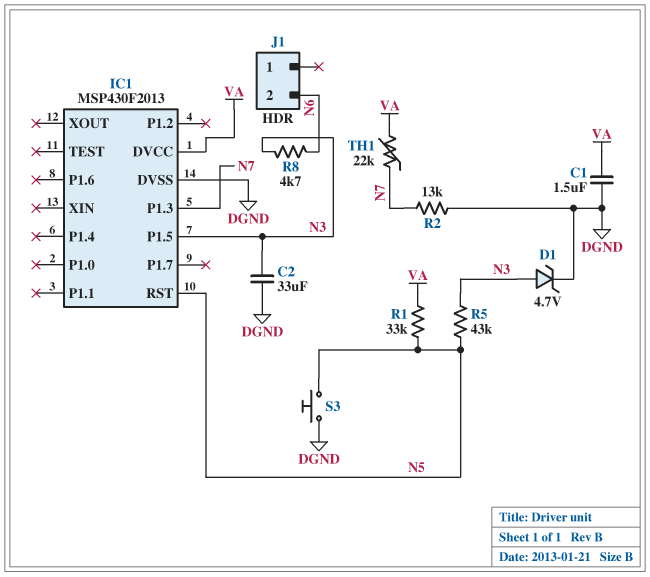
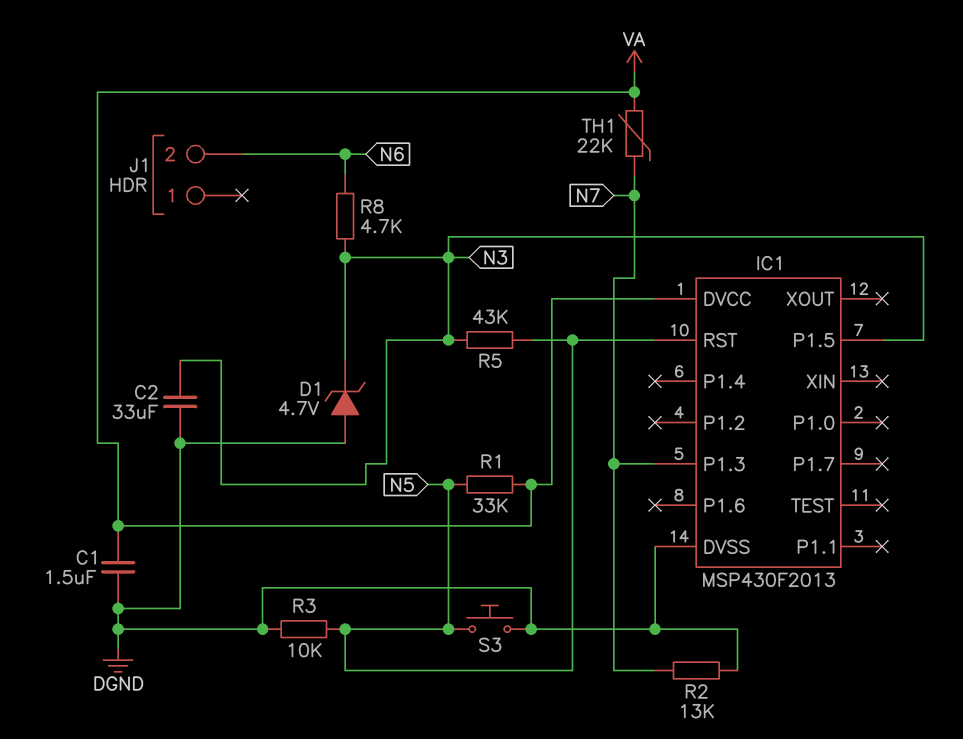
D1: zener 4.7V (A N3, K DGND) -> zener 4.7V (A DGND, K N3)
R3: none -> 10k (DGND, N5)

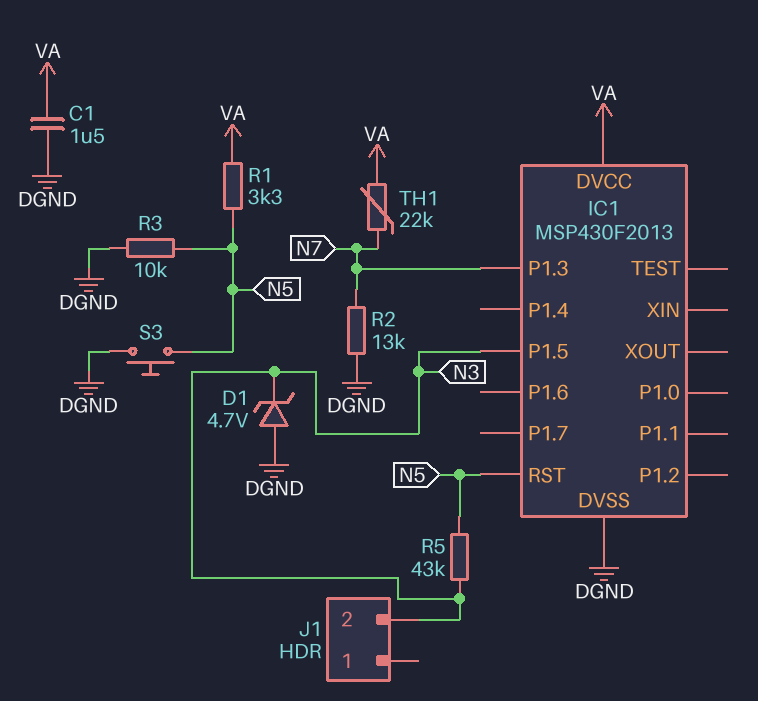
C2: 33uF (DGND, N3) -> none
J1 pin 2: N6 -> N3
R1: 33k (N5, VA) -> 3.3k (N5, VA)
R8: 4.7k (N3, N6) -> none

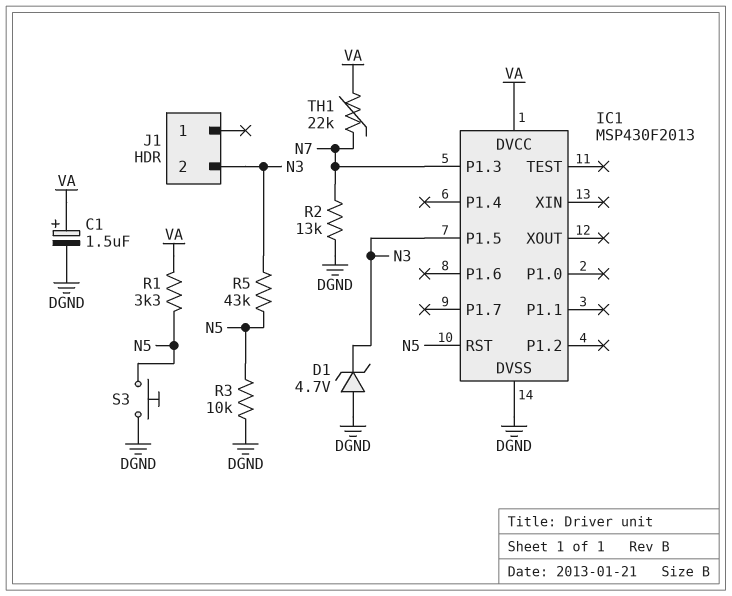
C1: 1.5uF (DGND, VA) -> 1.5uF (plus VA, minus DGND)

